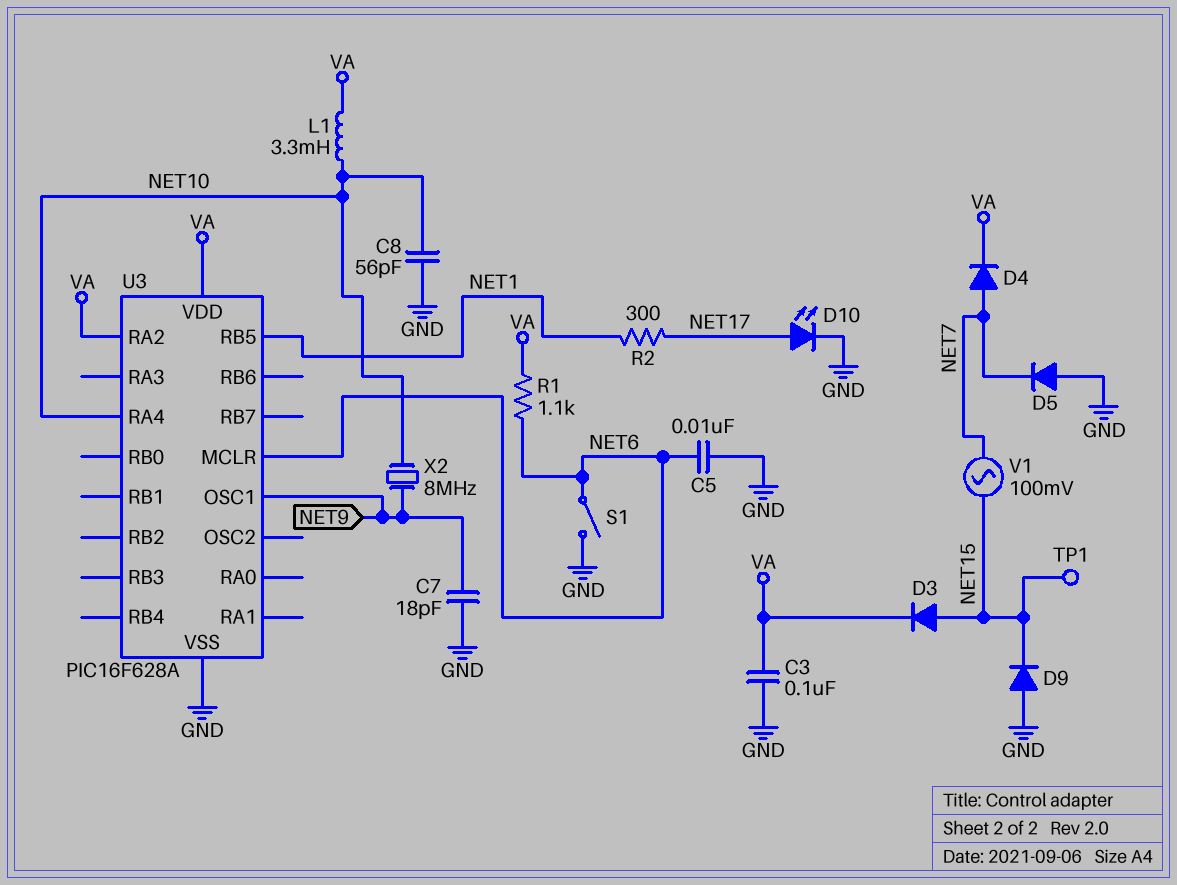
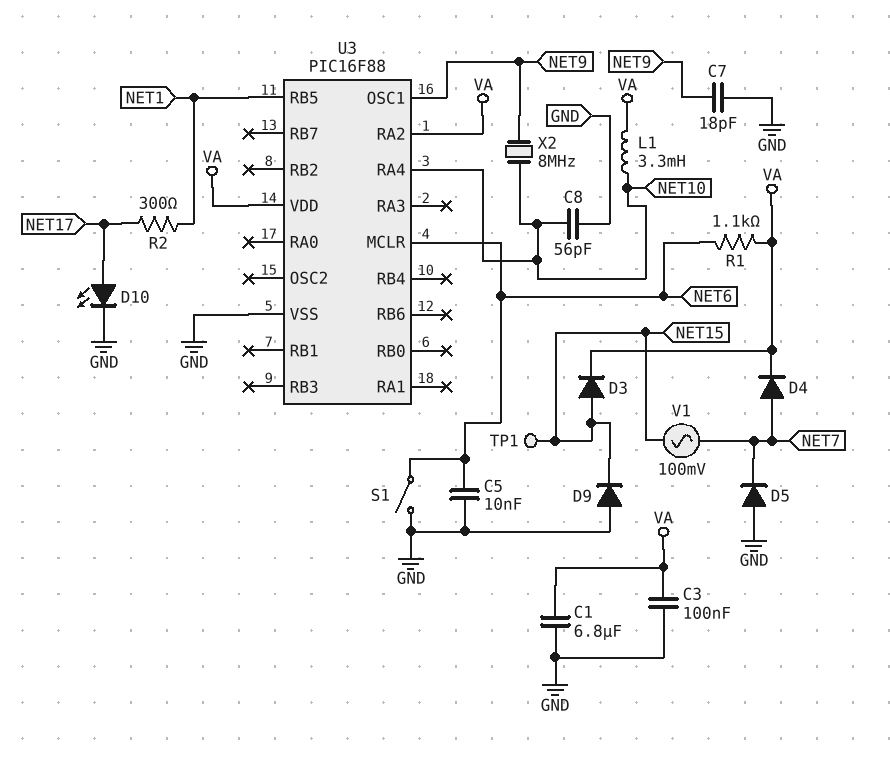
C1: none -> 6.8uF (GND, VA)
U3: PIC16F628A -> PIC16F88

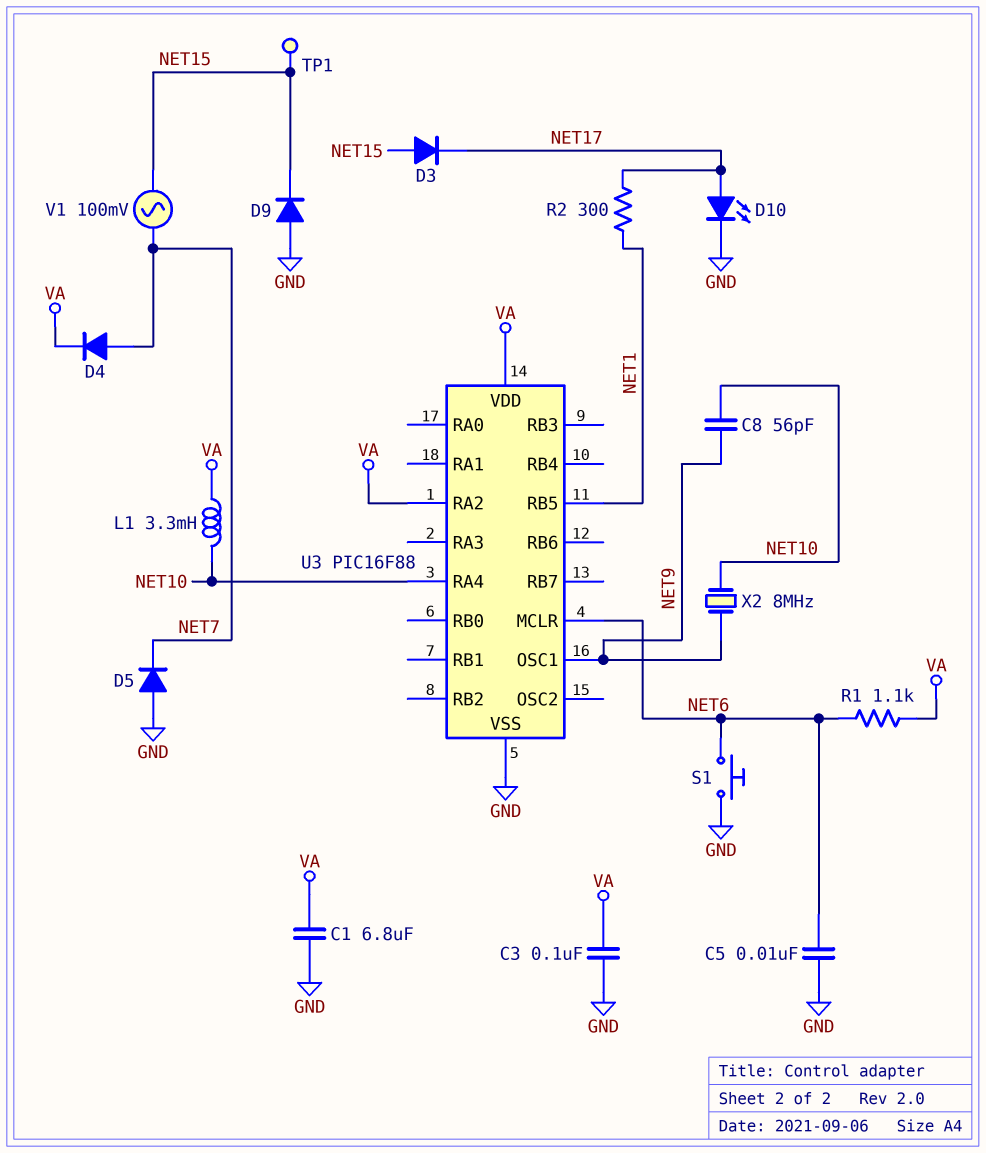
C7: 18pF (GND, NET9) -> none
C8: 56pF (GND, NET10) -> 56pF (NET9, NET10)
D3: diode (A NET15, K VA) -> diode (A NET15, K NET17)
S1: switch (GND, NET6) -> button (GND, NET6)

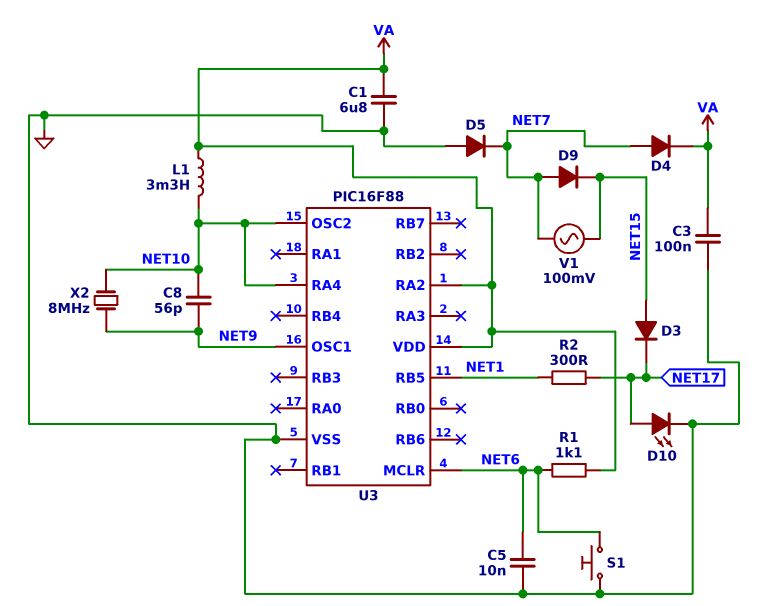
D9: diode (A GND, K NET15) -> diode (A NET7, K NET15)
TP1: test point (NET15) -> none
U3 pin OSC2: none -> NET10

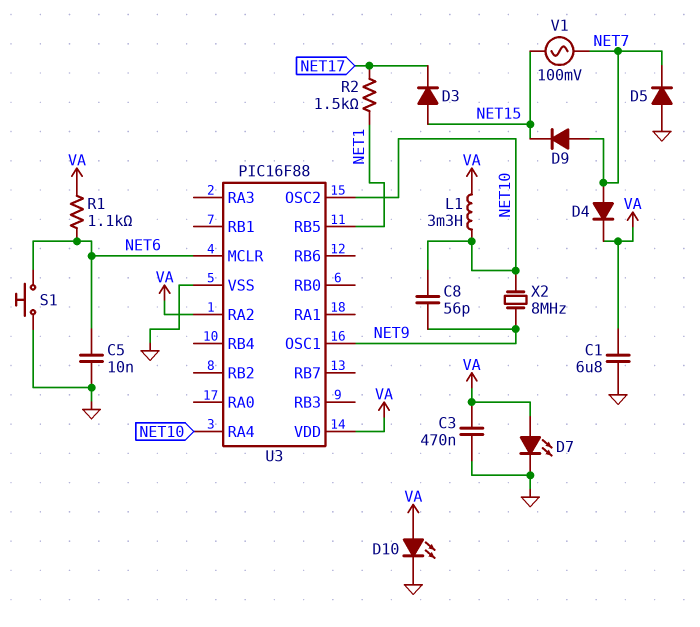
C3: 100nF (GND, VA) -> 470nF (GND, VA)
D7: none -> LED (A VA, K GND)
D10: LED (A NET17, K GND) -> LED (A VA, K GND)
R2: 300 (NET1, NET17) -> 1.5k (NET1, NET17)

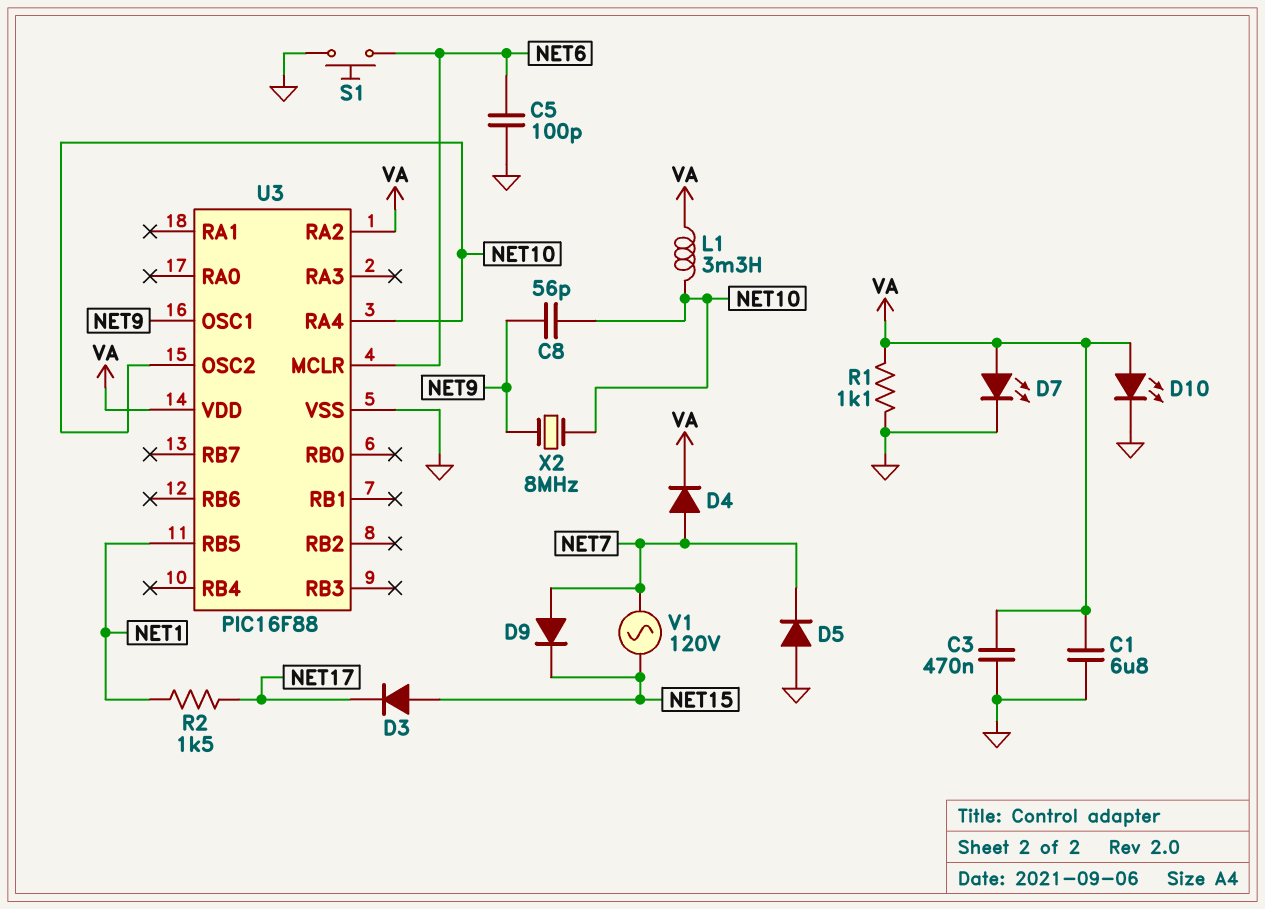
C5: 10nF (GND, NET6) -> 100pF (GND, NET6)
R1: 1.1k (NET6, VA) -> 1.1k (GND, VA)
V1: AC 100mV (NET7, NET15) -> AC 120V (NET7, NET15)

